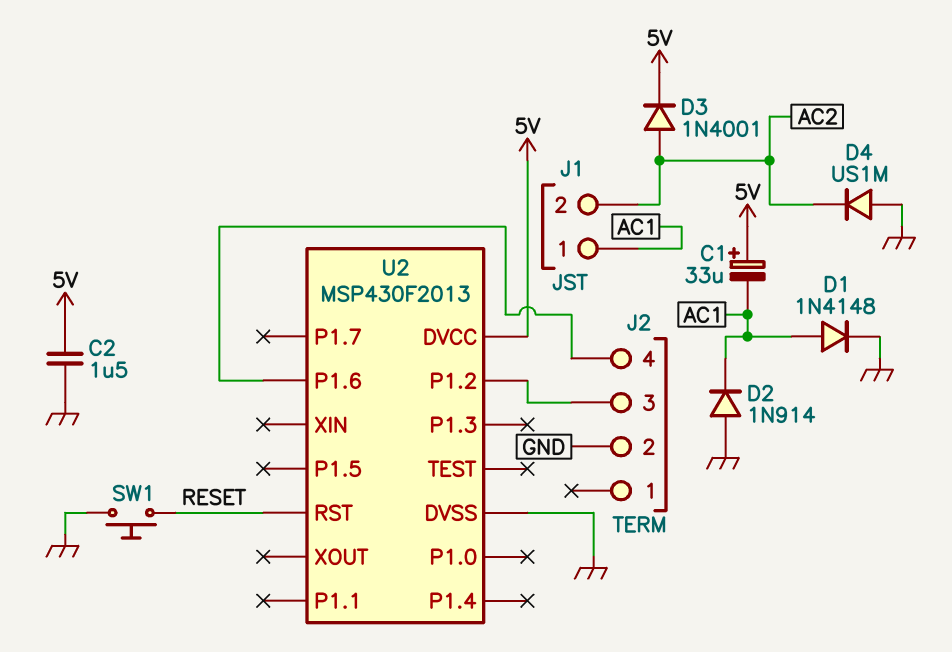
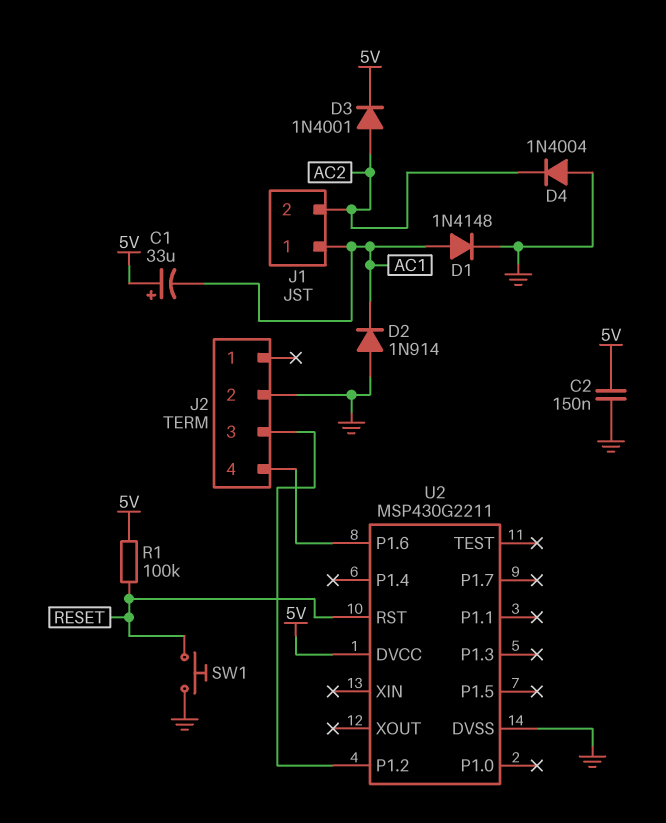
C2: 1.5uF (5V, GND) -> 150nF (5V, GND)
D4: diode US1M (A GND, K AC2) -> diode 1N4004 (A GND, K AC2)
R1: none -> 100k (5V, RESET)
U2: MSP430F2013 -> MSP430G2211

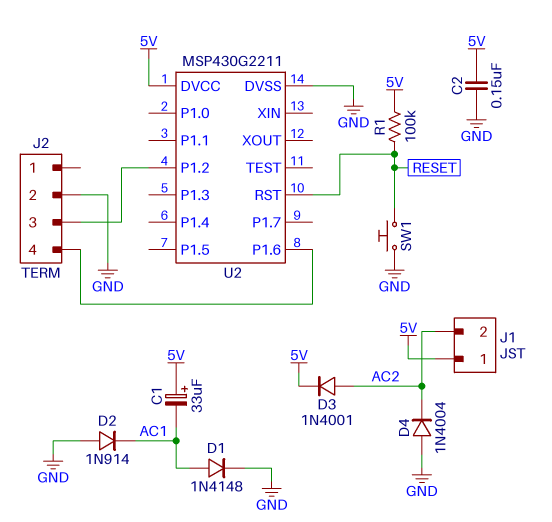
J1 pin 1: AC1 -> 5V

